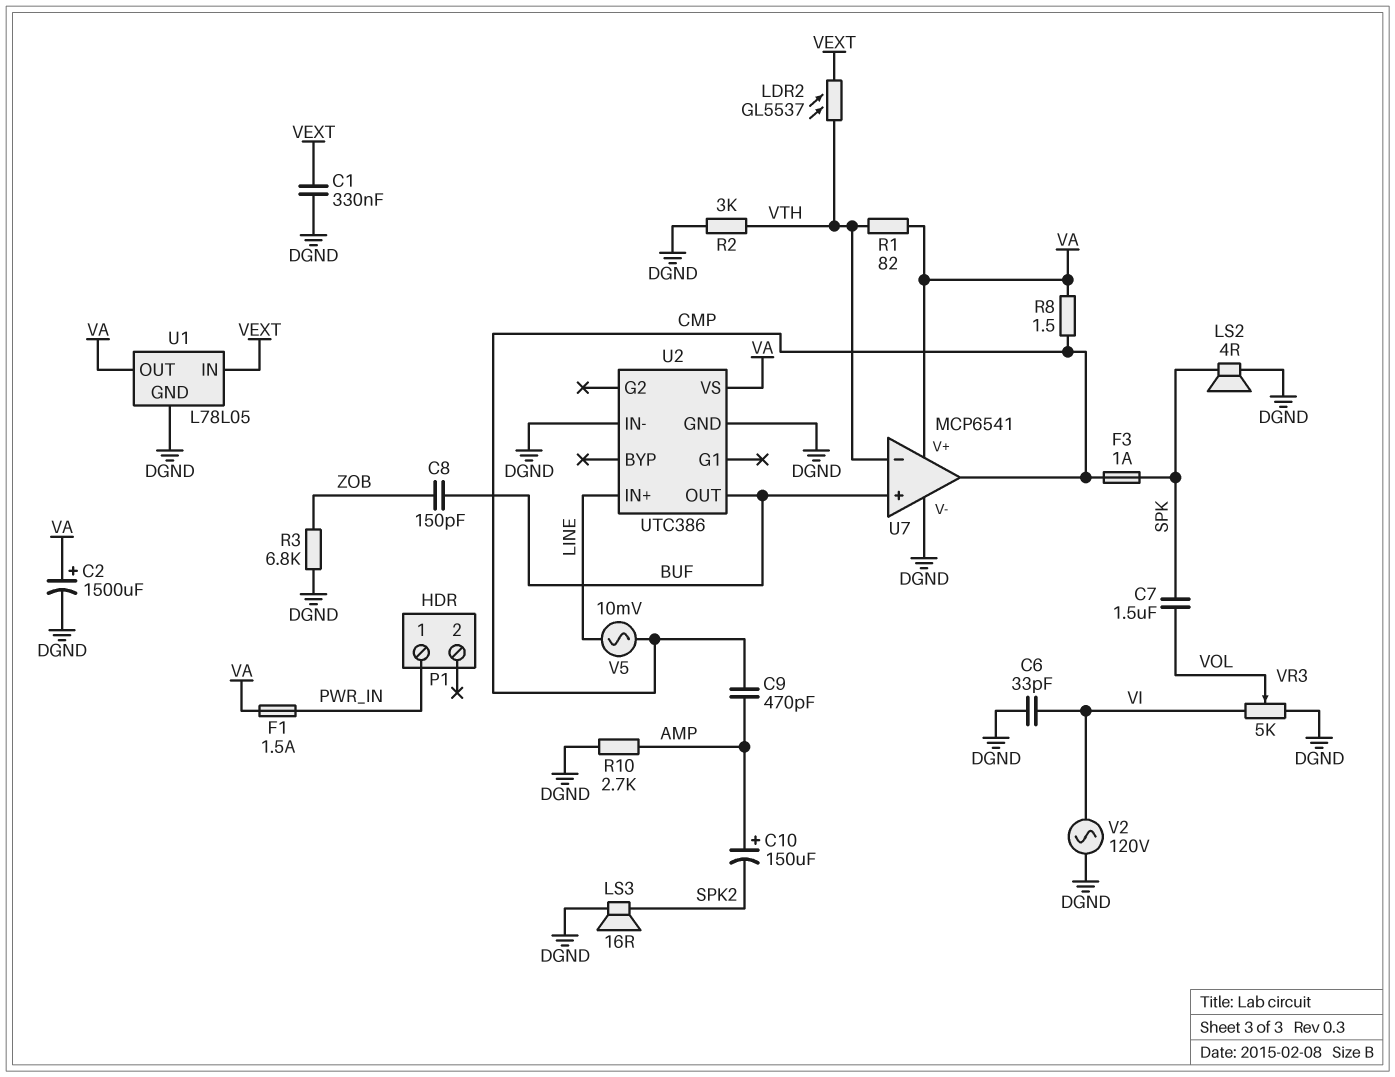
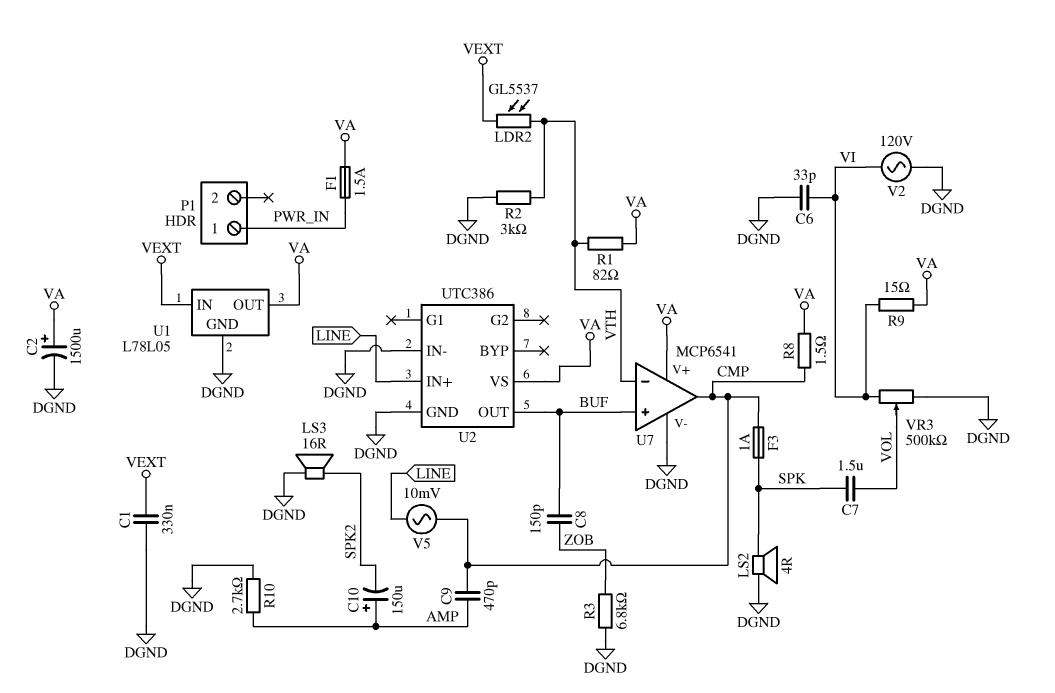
R9: none -> 15 (VA, VI)
VR3: 5k (DGND, VI, wiper VOL) -> 500k (DGND, VI, wiper VOL)

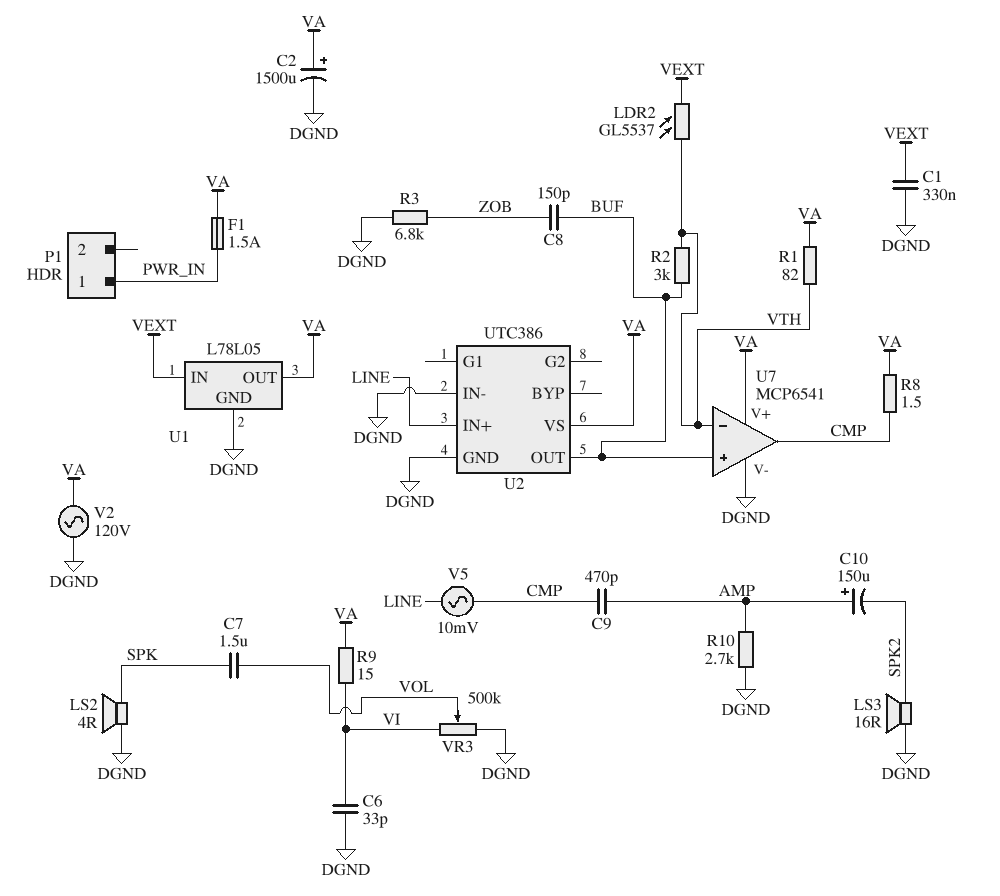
F3: 1A (CMP, SPK) -> none
R2: 3k (DGND, VTH) -> 3k (BUF, VTH)
V2: AC 120V (DGND, VI) -> AC 120V (DGND, VA)

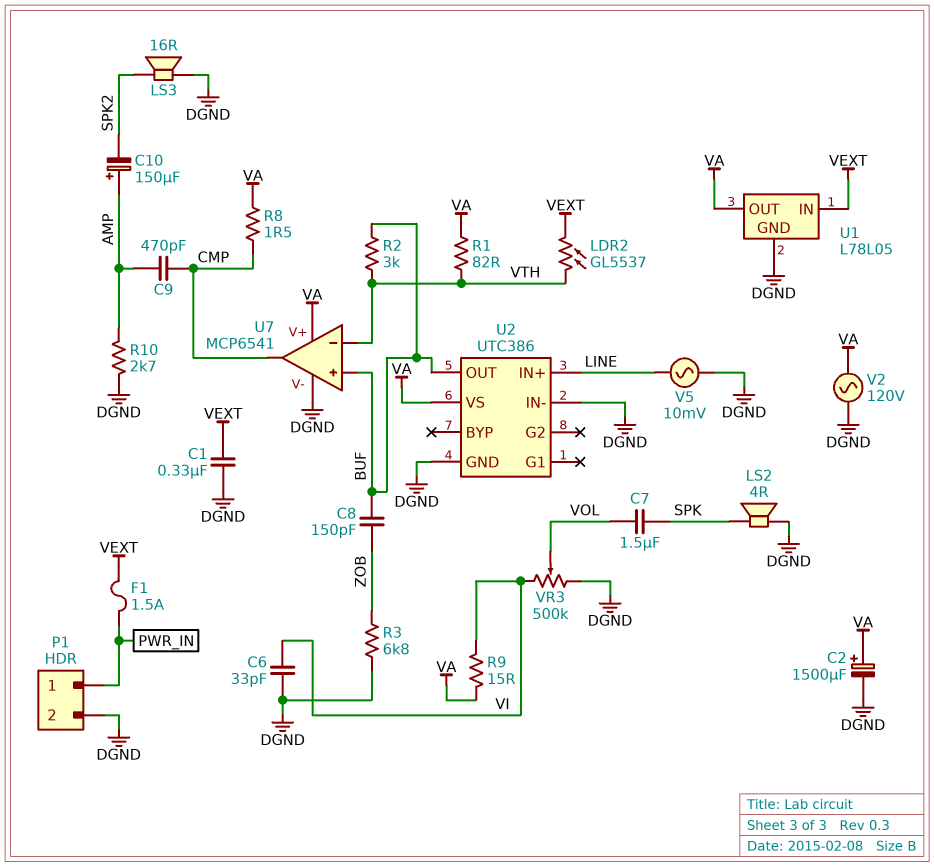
F1: 1.5A (PWR_IN, VA) -> 1.5A (PWR_IN, VEXT)
P1 pin 2: none -> DGND
V5: AC 10mV (CMP, LINE) -> AC 10mV (DGND, LINE)

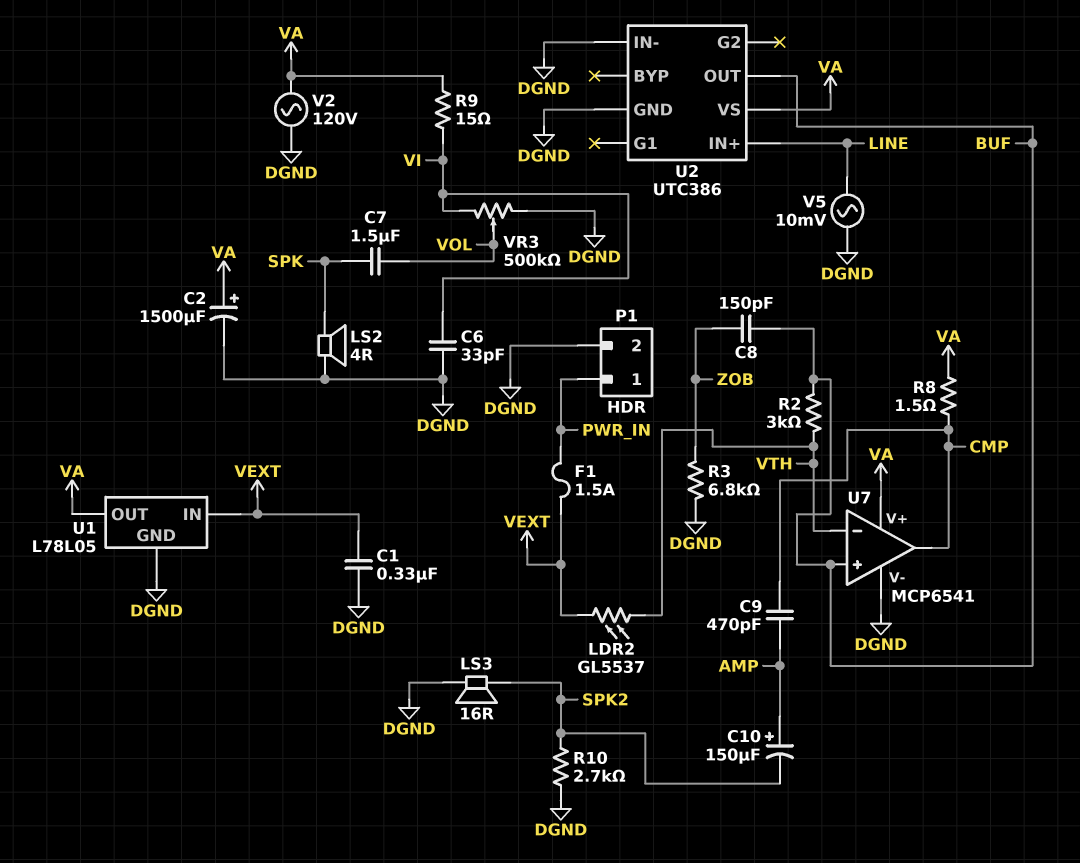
R1: 82 (VA, VTH) -> none
R10: 2.7k (AMP, DGND) -> 2.7k (DGND, SPK2)

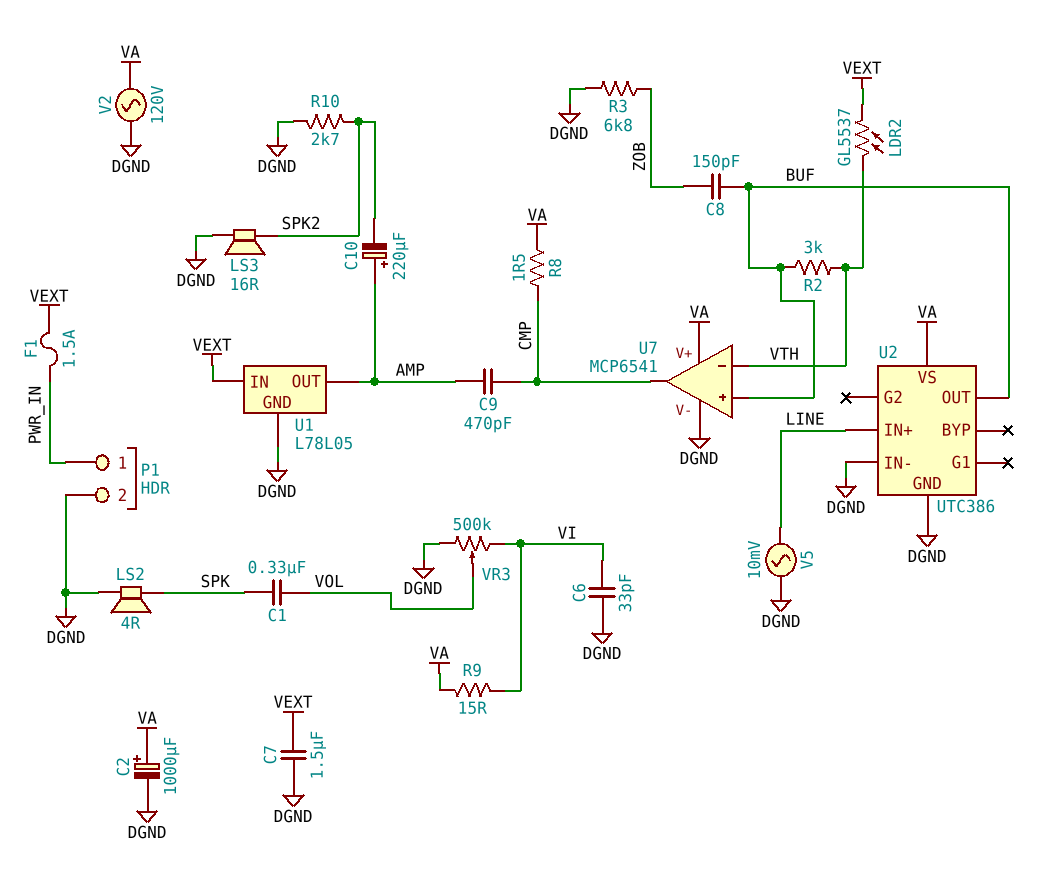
C1: 330nF (DGND, VEXT) -> 330nF (SPK, VOL)
C2: 1500uF (plus VA, minus DGND) -> 1000uF (plus VA, minus DGND)
C7: 1.5uF (SPK, VOL) -> 1.5uF (DGND, VEXT)
C10: 150uF (plus AMP, minus SPK2) -> 220uF (plus AMP, minus SPK2)
U1 pin OUT: VA -> AMP

